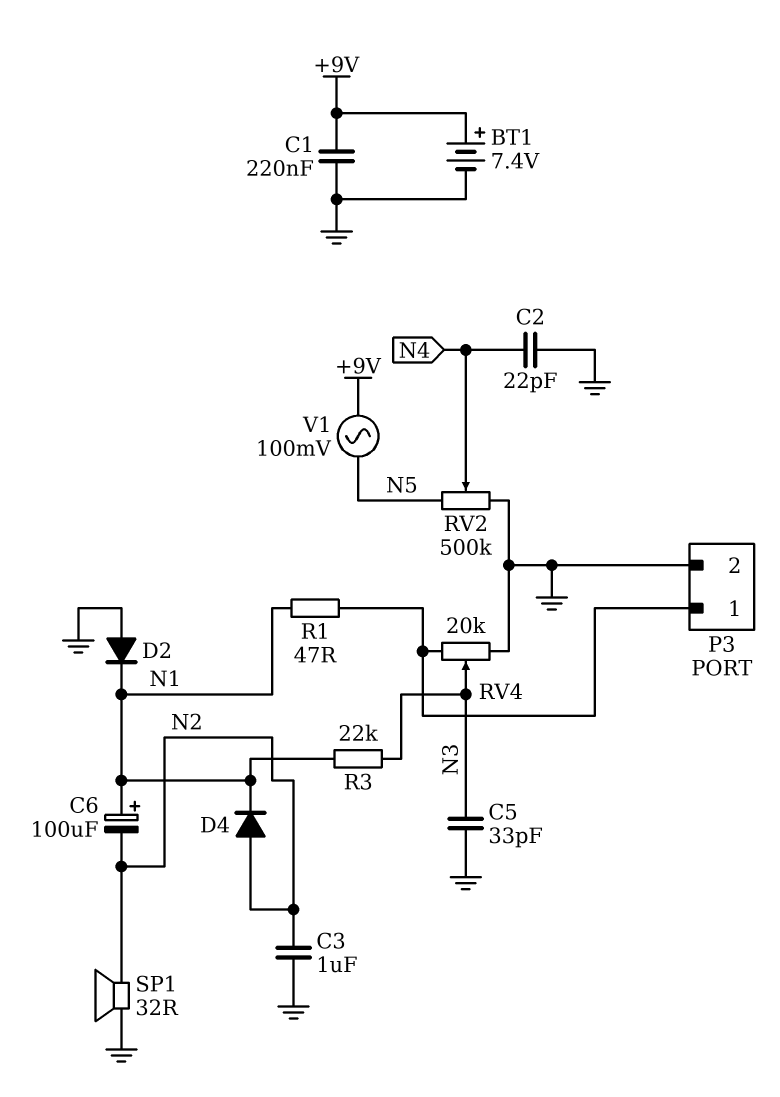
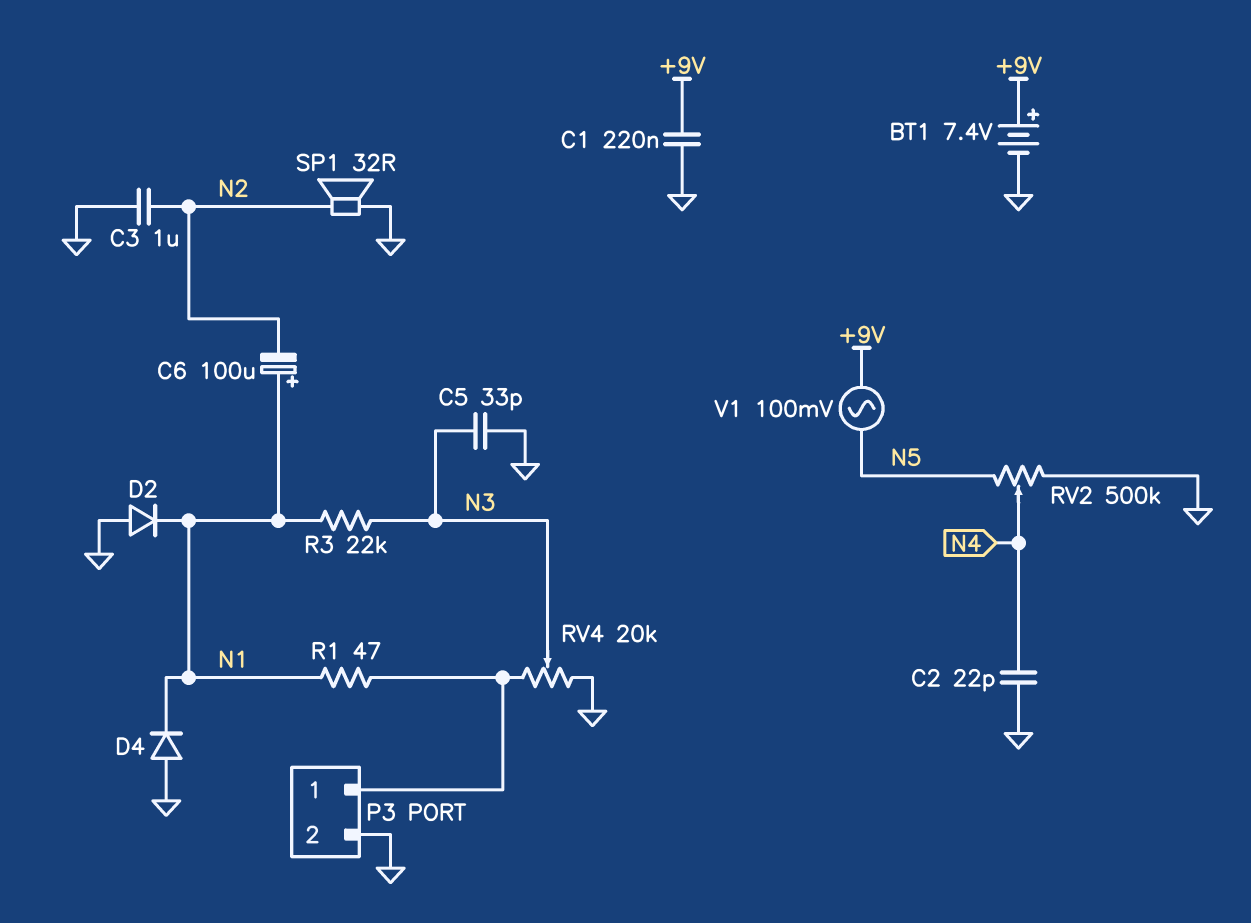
D4: diode (A N2, K N1) -> diode (A GND, K N1)

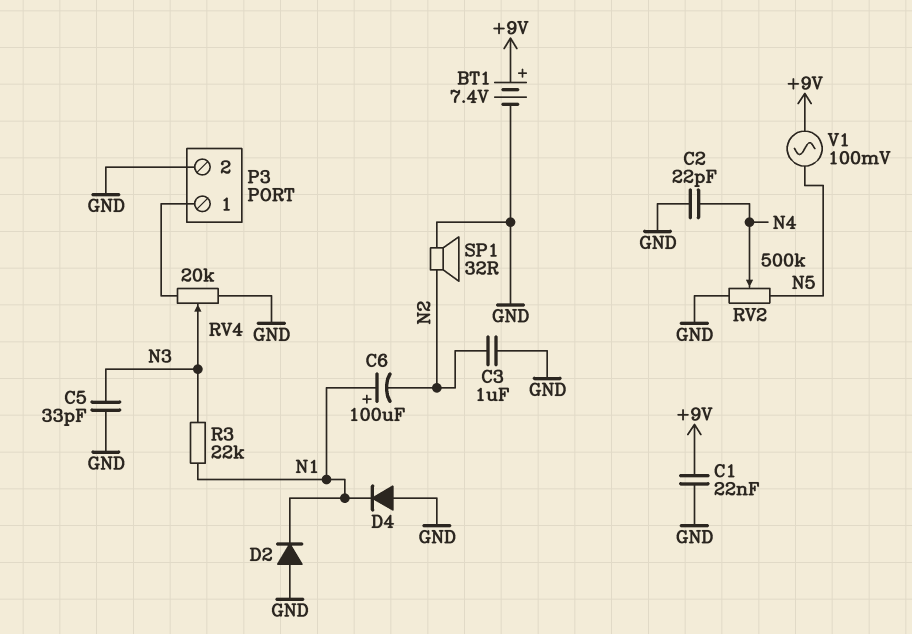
C1: 220nF (+9V, GND) -> 22nF (+9V, GND)
R1: 47 (N1, P3/1) -> none

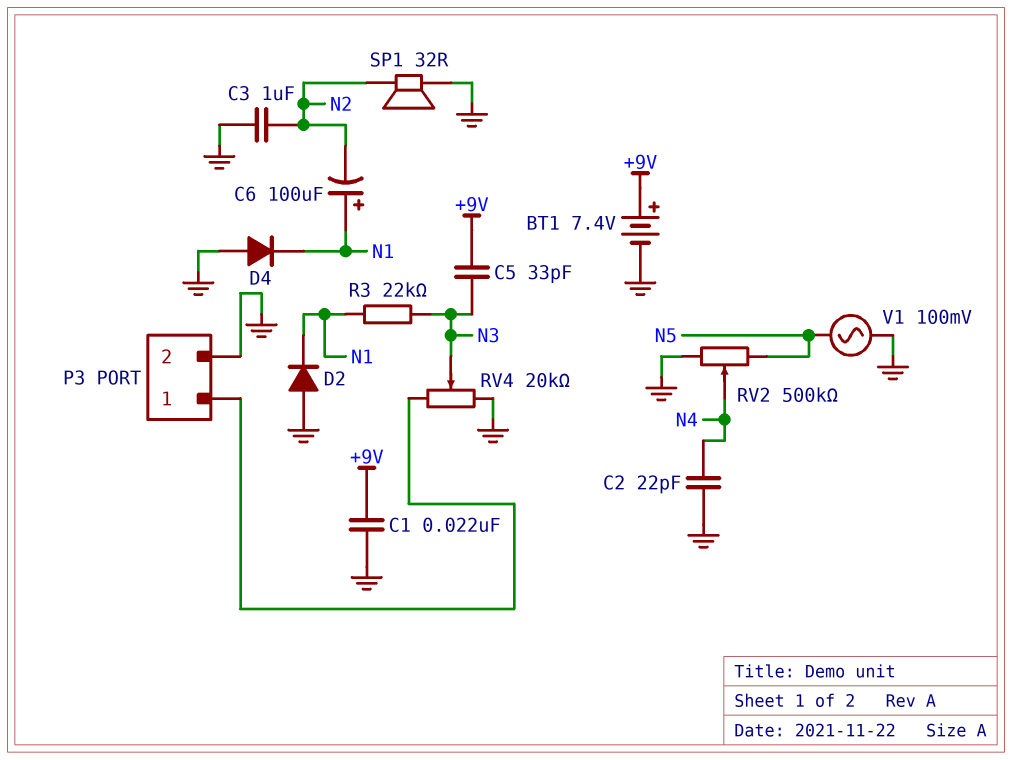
C5: 33pF (GND, N3) -> 33pF (+9V, N3)
V1: AC 100mV (+9V, N5) -> AC 100mV (GND, N5)

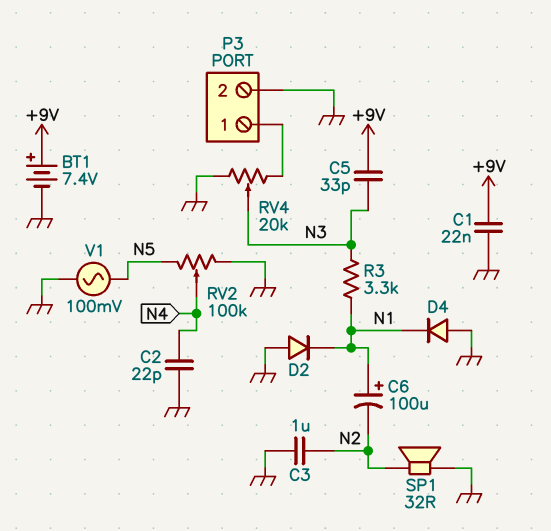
R3: 22k (N1, N3) -> 3.3k (N1, N3)
RV2: 500k (GND, N5, wiper N4) -> 100k (GND, N5, wiper N4)

